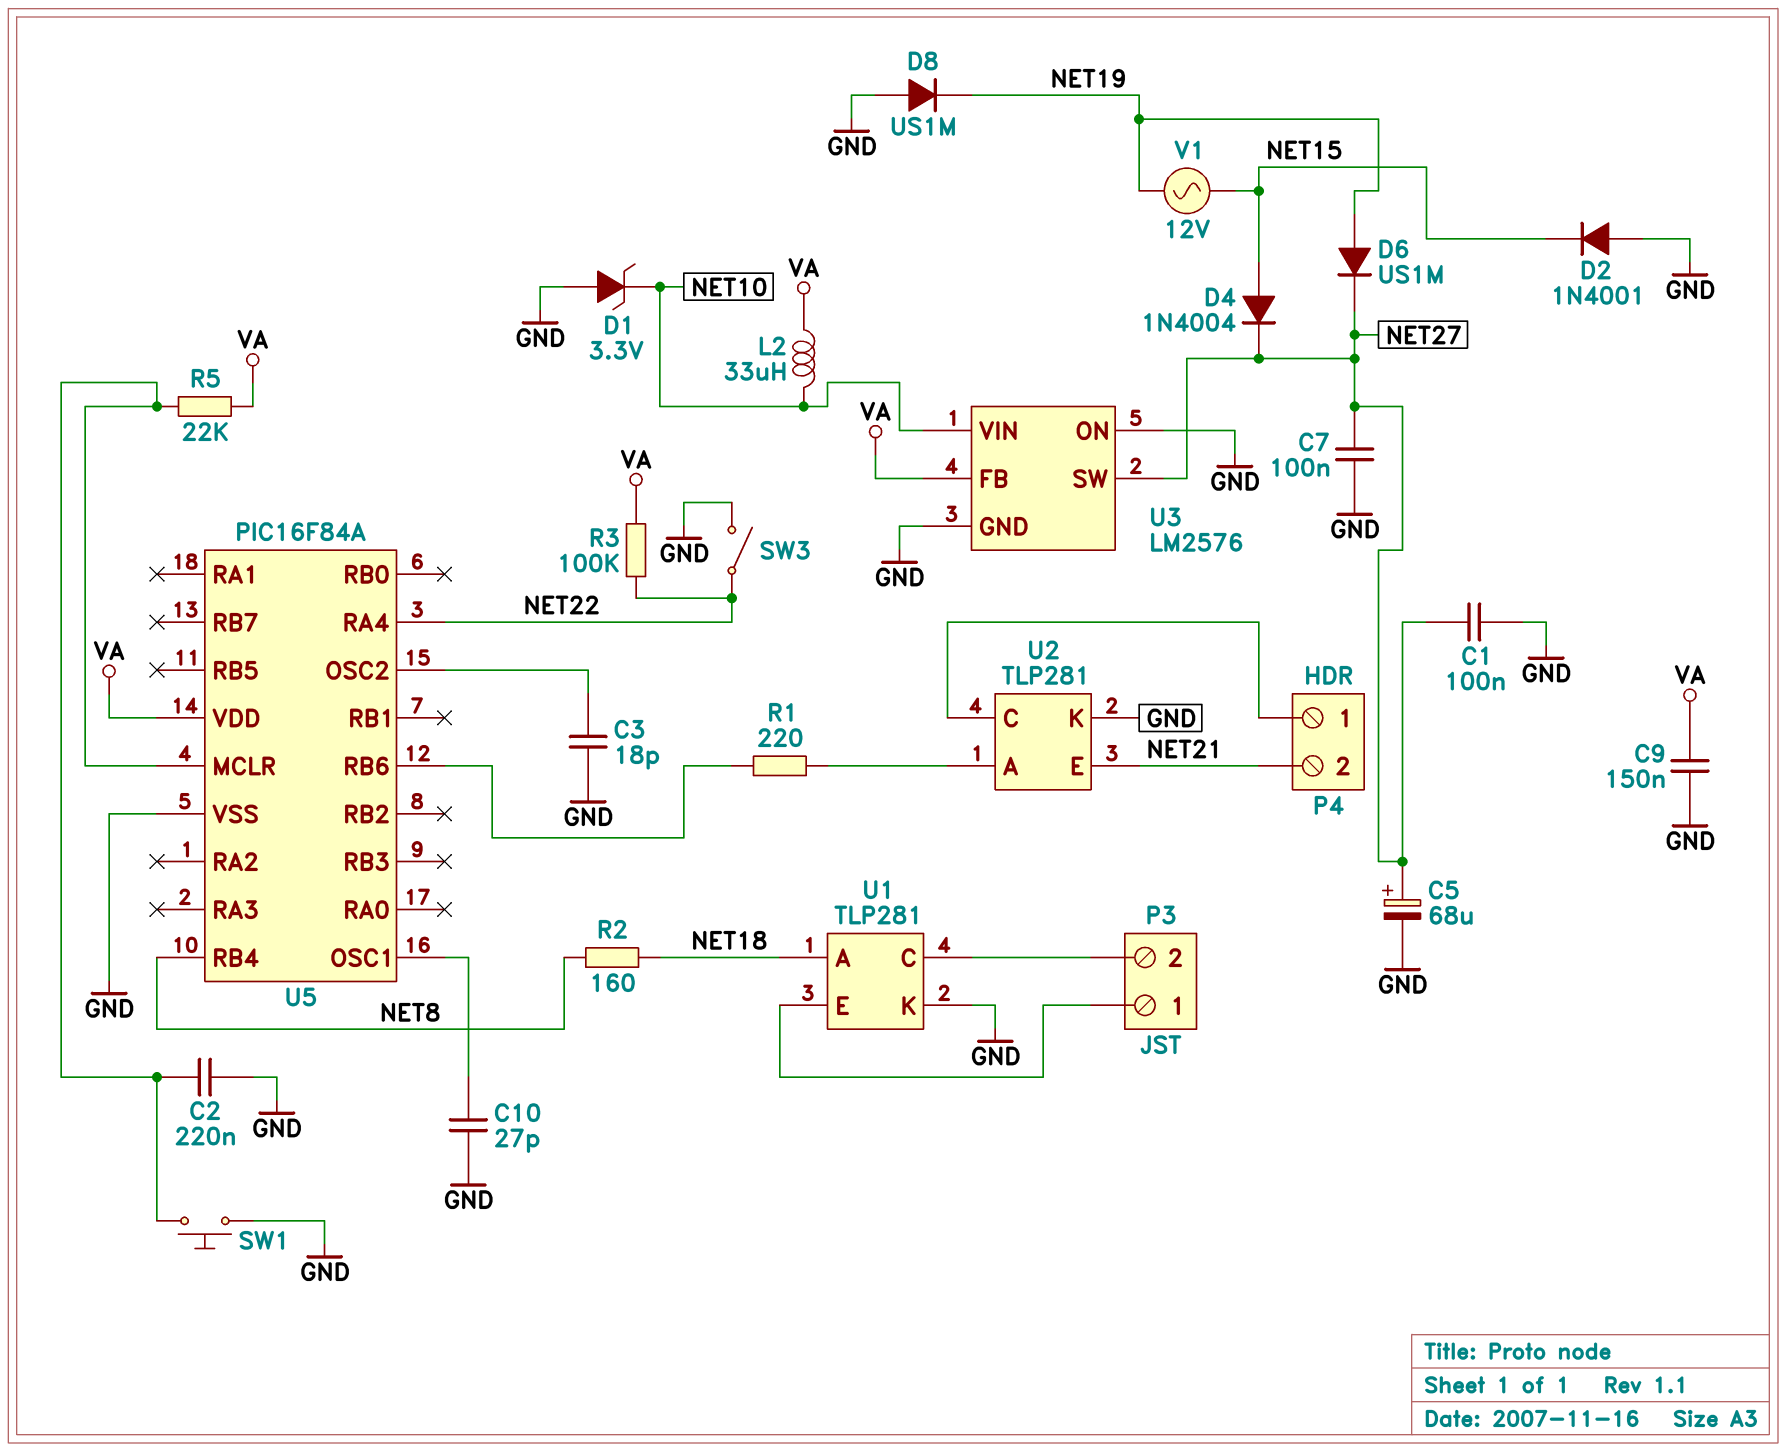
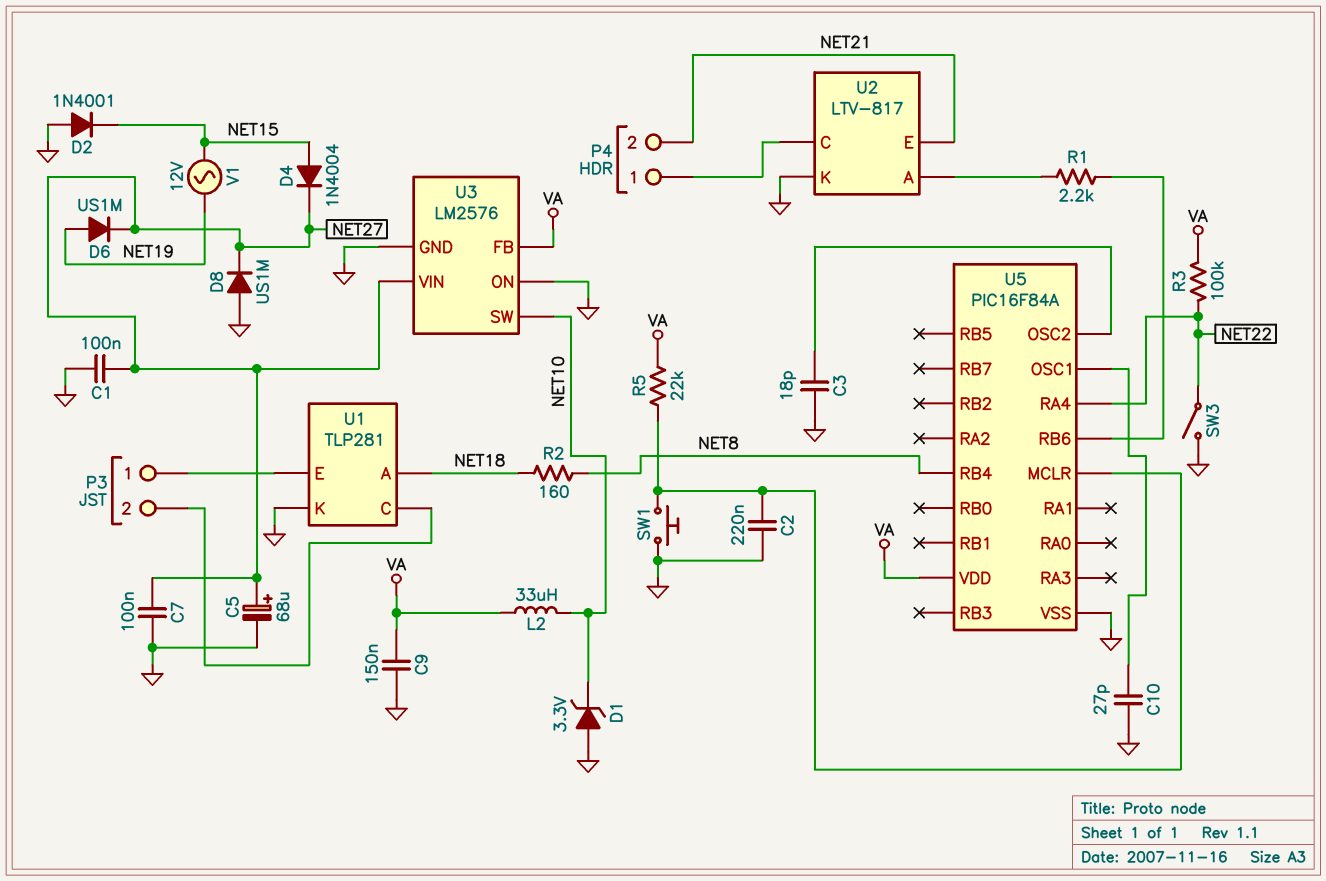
D8: diode US1M (A GND, K NET19) -> diode US1M (A GND, K NET27)
R1: 220 (U2/A, U5/RB6) -> 2.2k (U2/A, U5/RB6)
U2: TLP281 -> LTV-817
U3 pin SW: NET27 -> NET10
U3 pin VIN: NET10 -> NET27

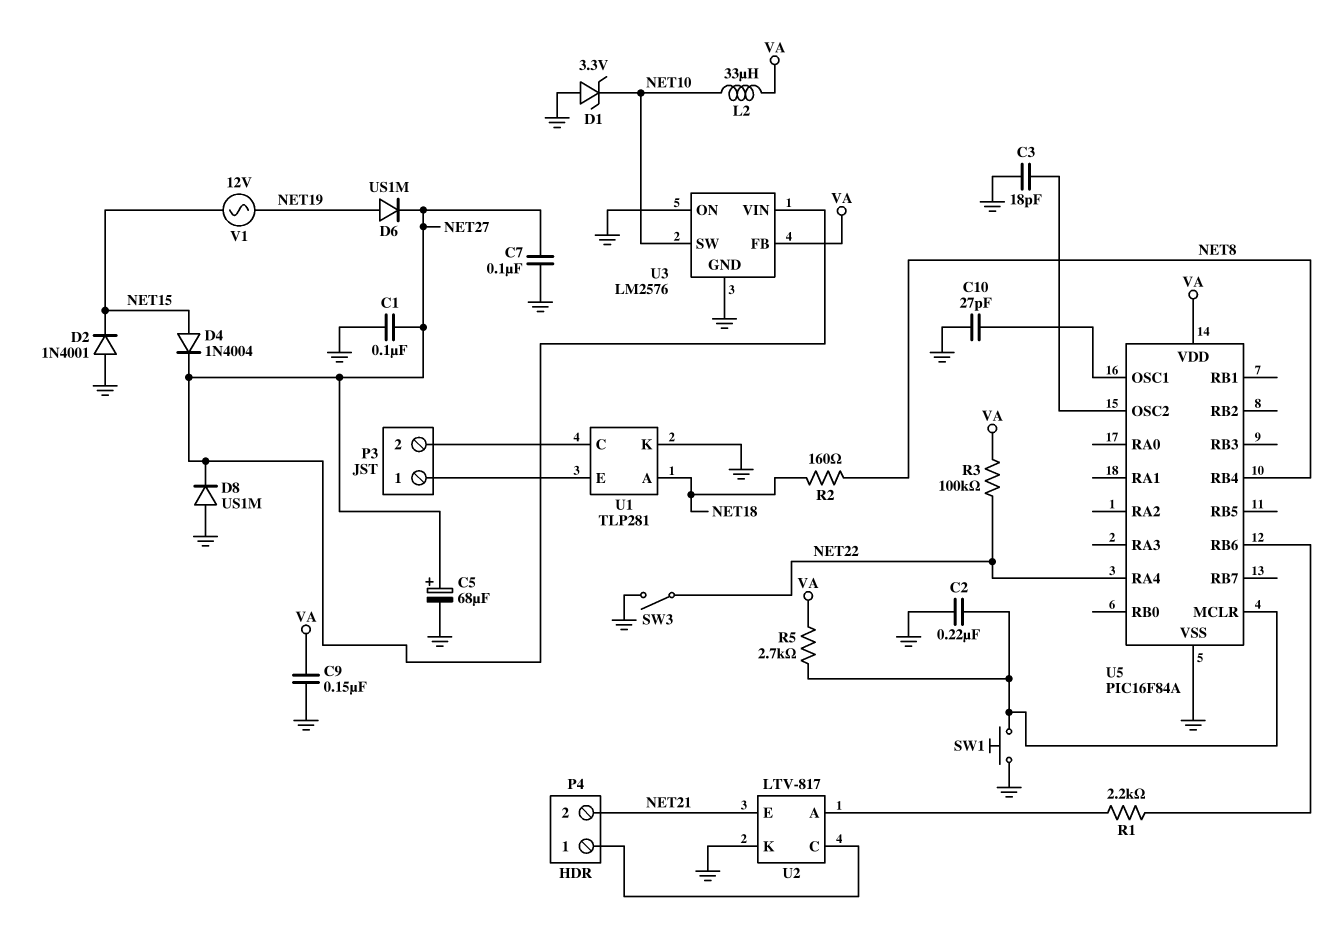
R5: 22k (U5/MCLR, VA) -> 2.7k (U5/MCLR, VA)

